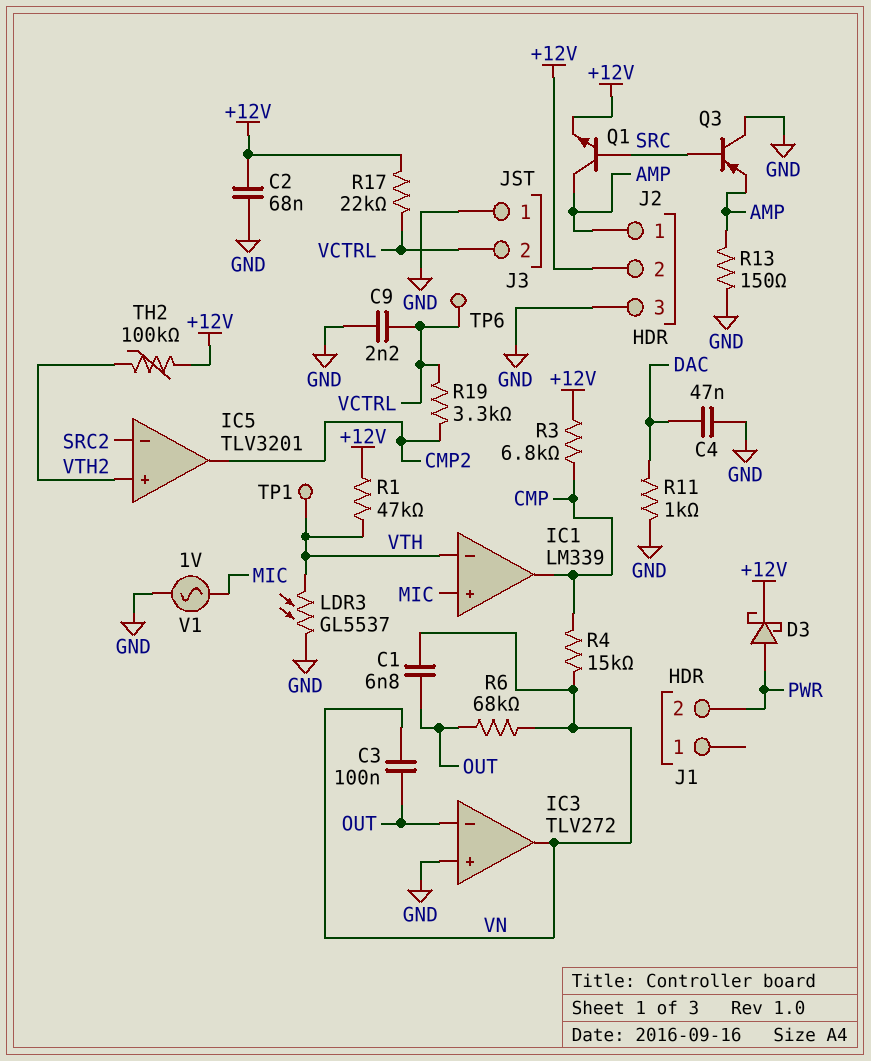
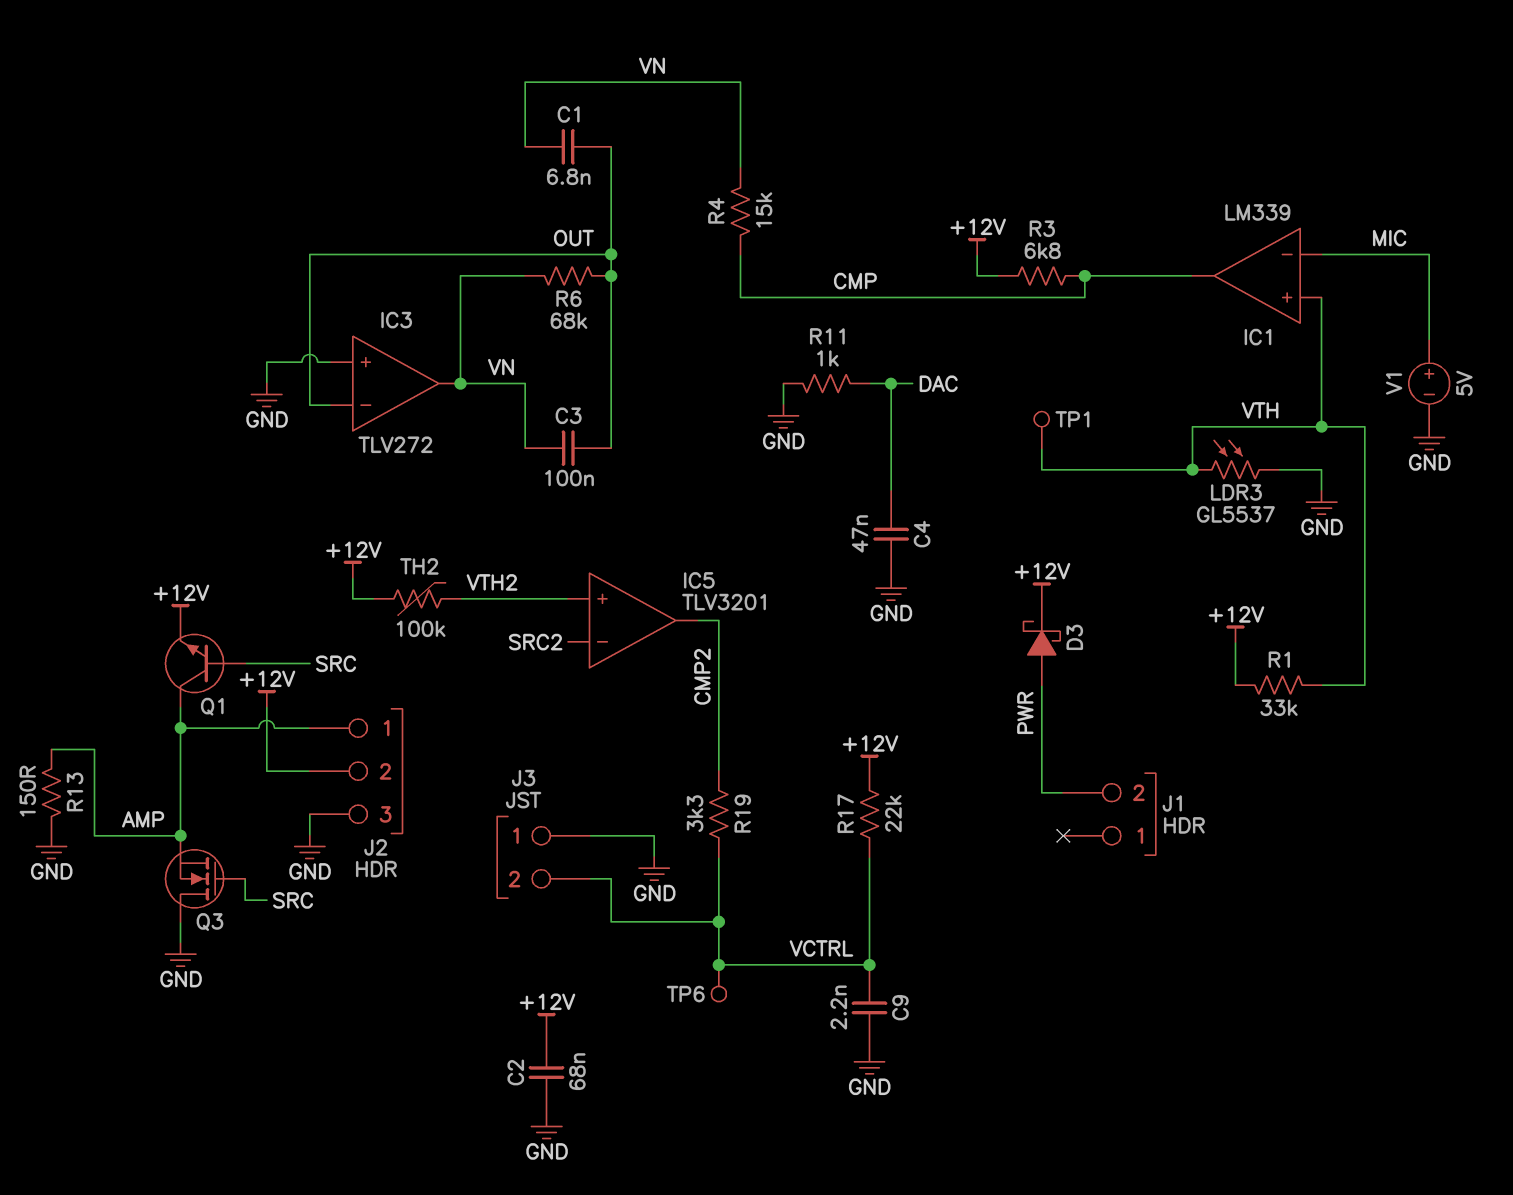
IC1 pin in+: MIC -> VTH
IC1 pin in-: VTH -> MIC
Q3: PNP (B SRC, C GND, E AMP) -> NMOS (G SRC, D GND, S AMP)
R1: 47k (+12V, VTH) -> 33k (+12V, VTH)
V1: AC 1V (GND, MIC) -> 5V (plus MIC, minus GND)

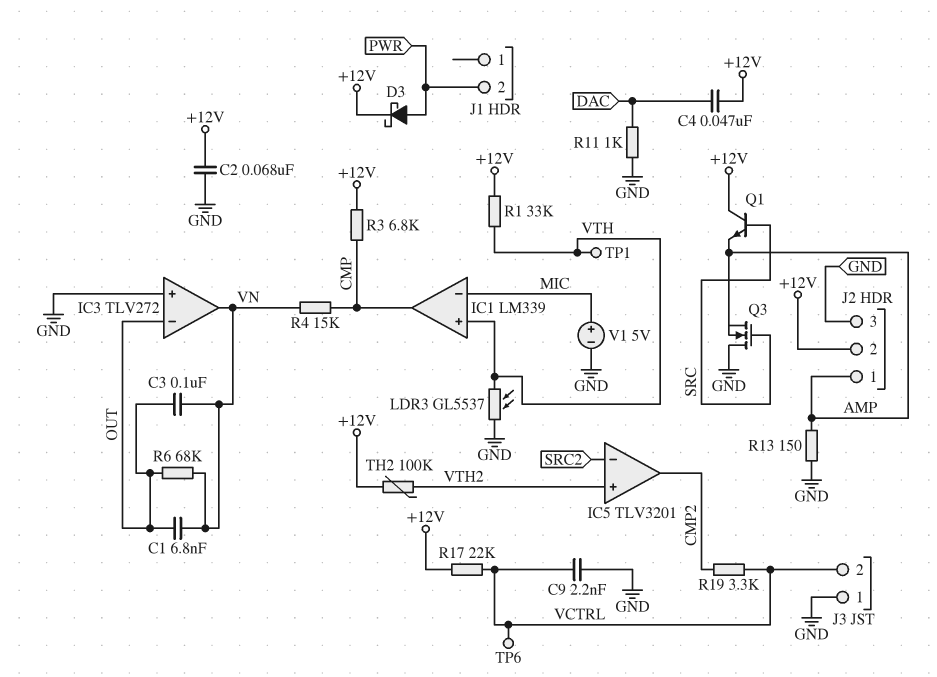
C4: 47nF (DAC, GND) -> 47nF (+12V, DAC)
Q1: NPN (B SRC, C AMP, E +12V) -> NPN (B SRC, C +12V, E AMP)

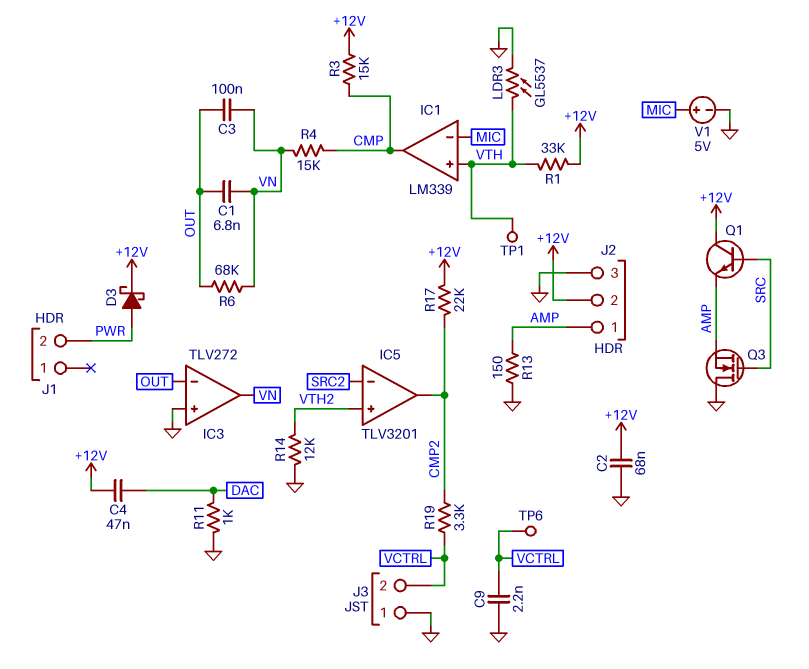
R3: 6.8k (+12V, CMP) -> 15k (+12V, CMP)
R14: none -> 12k (GND, VTH2)
R17: 22k (+12V, VCTRL) -> 22k (+12V, CMP2)
TH2: 100k (+12V, VTH2) -> none

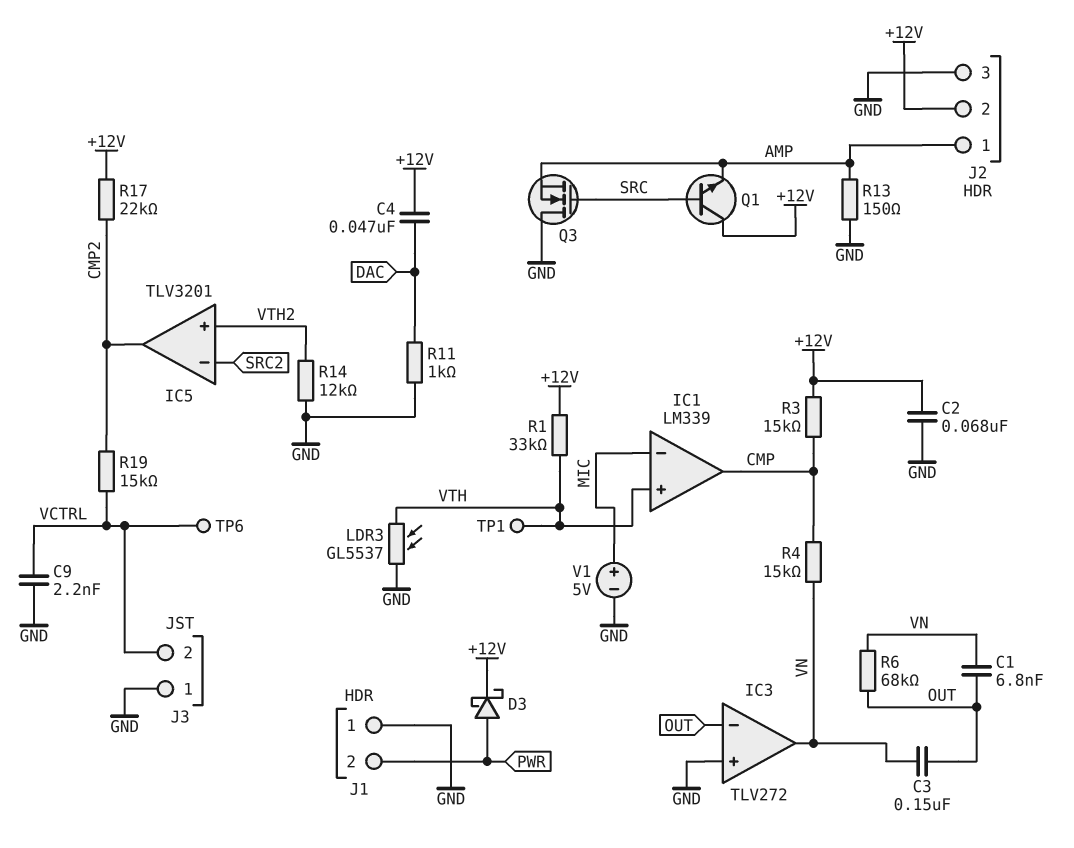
C3: 100nF (OUT, VN) -> 150nF (OUT, VN)
J1 pin 1: none -> GND
R19: 3.3k (CMP2, VCTRL) -> 15k (CMP2, VCTRL)

